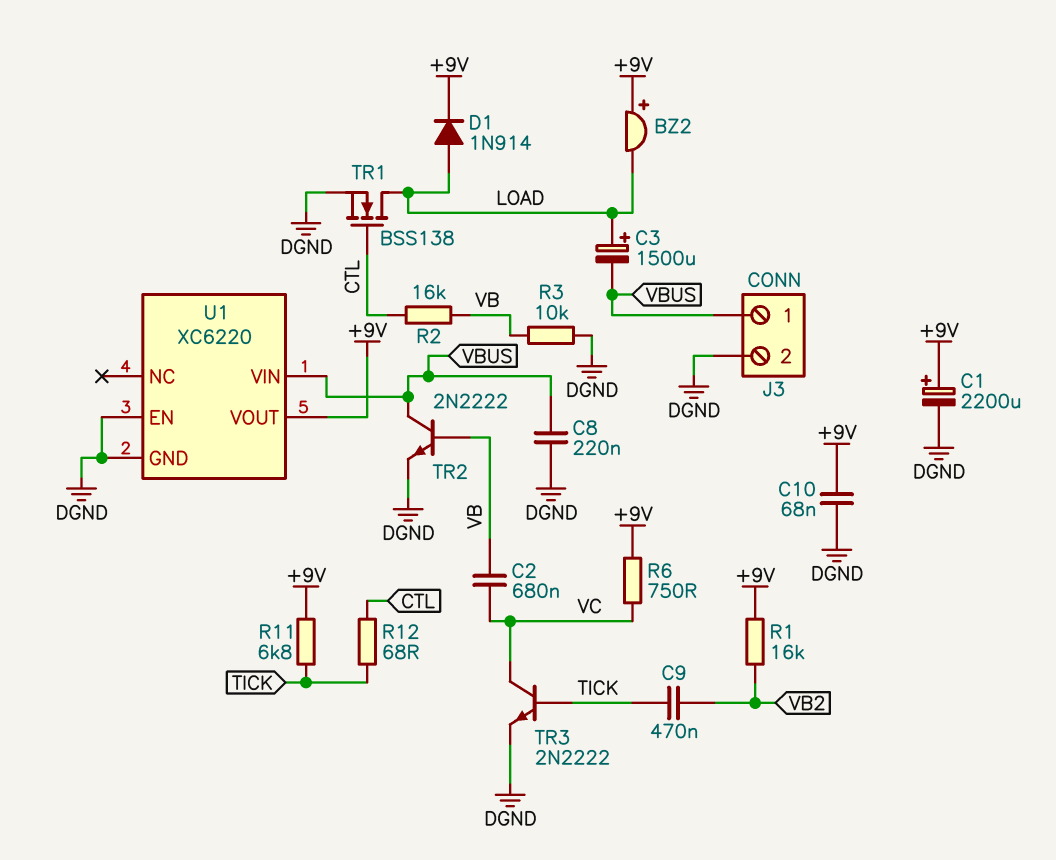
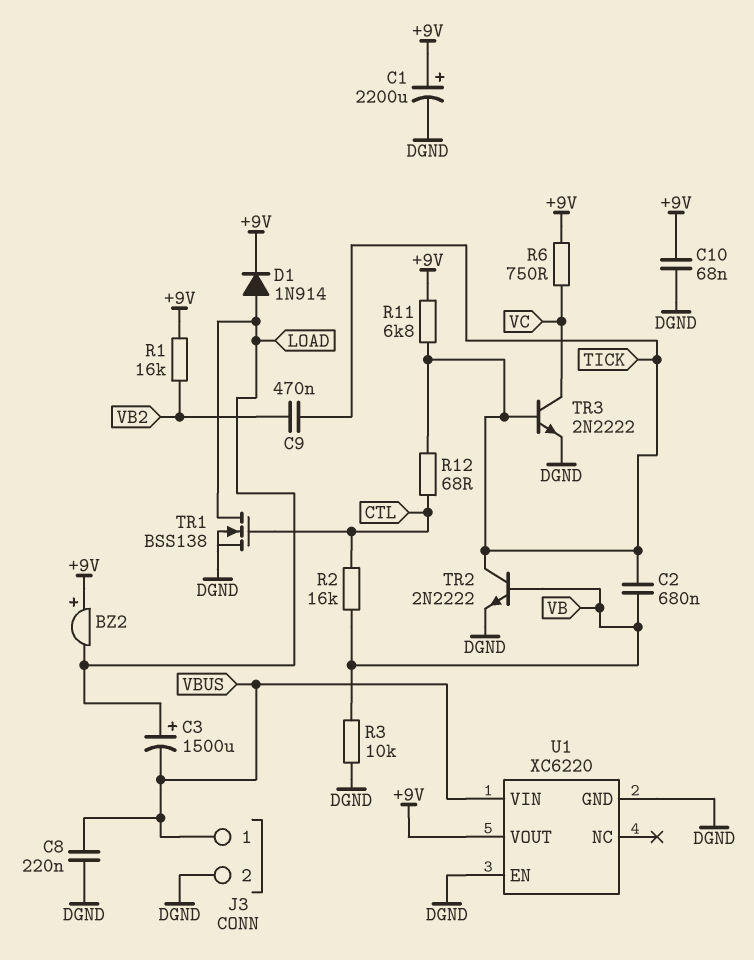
C2: 680nF (VB, VC) -> 680nF (TICK, VB)
TR2: NPN 2N2222 (B VB, C VBUS, E DGND) -> NPN 2N2222 (B VB, C TICK, E DGND)

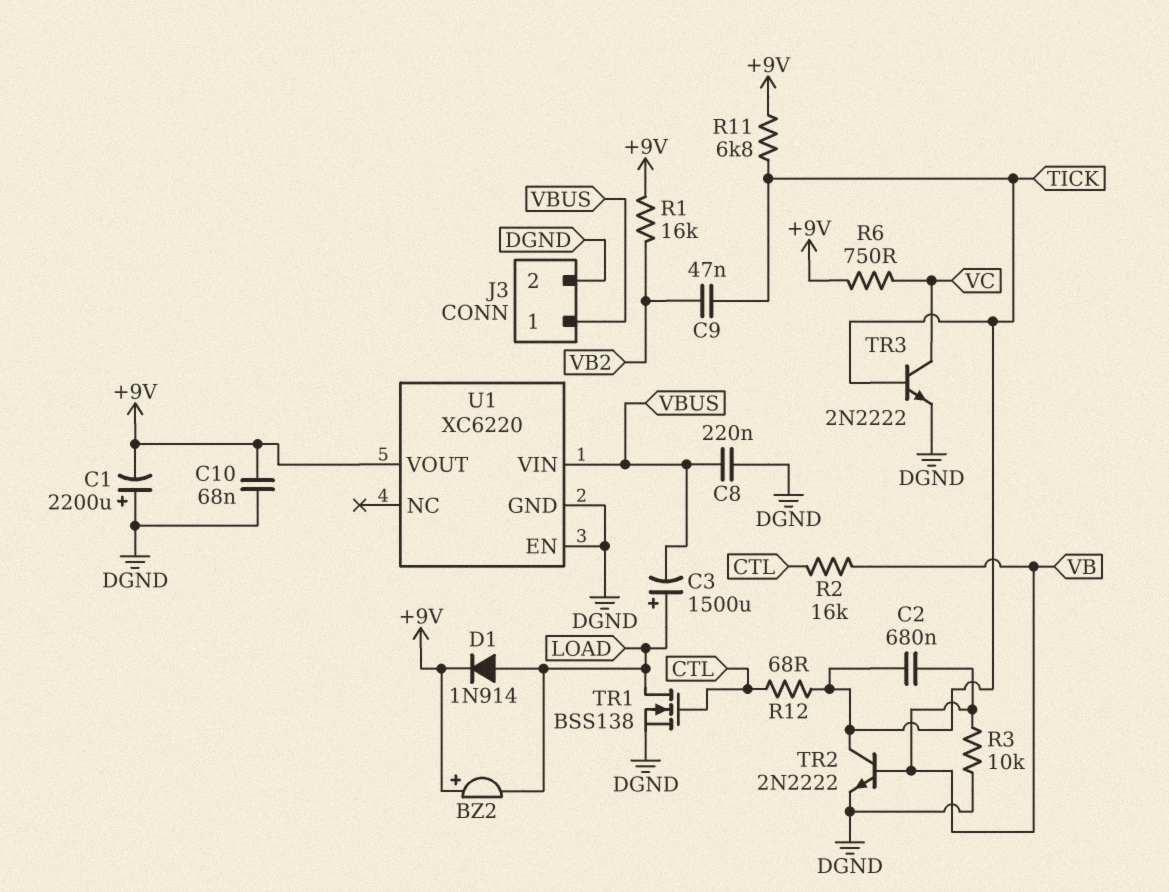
C1: 2200uF (plus +9V, minus DGND) -> 2200uF (plus DGND, minus +9V)
C9: 470nF (TICK, VB2) -> 47nF (TICK, VB2)

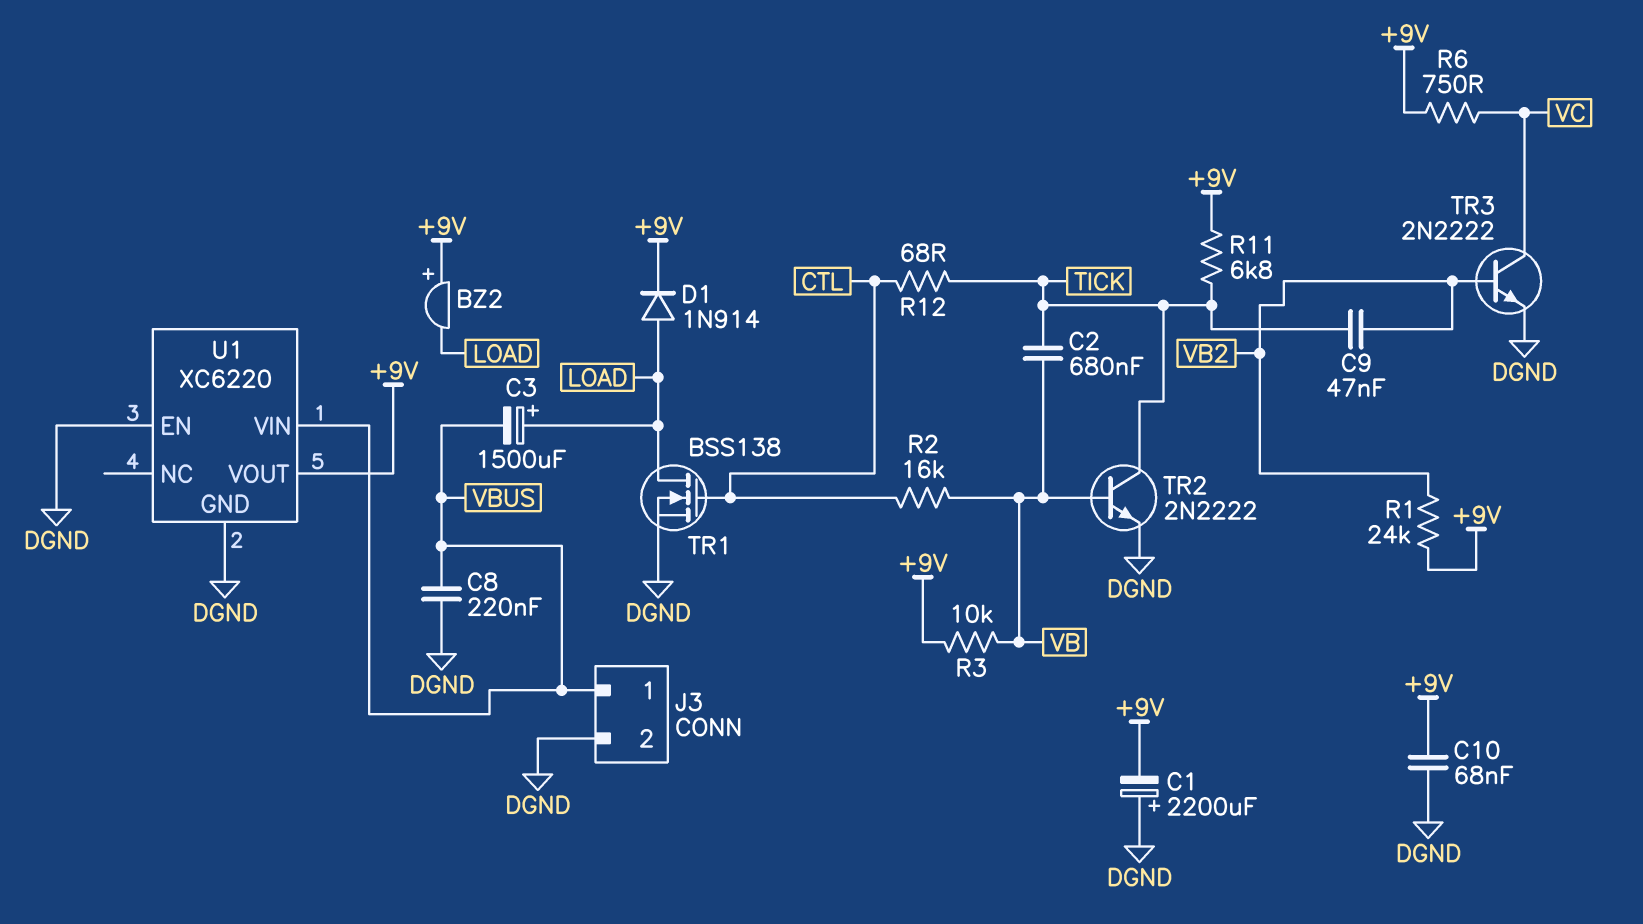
R1: 16k (+9V, VB2) -> 24k (+9V, VB2)
R3: 10k (DGND, VB) -> 10k (+9V, VB)
TR3: NPN 2N2222 (B TICK, C VC, E DGND) -> NPN 2N2222 (B VB2, C VC, E DGND)

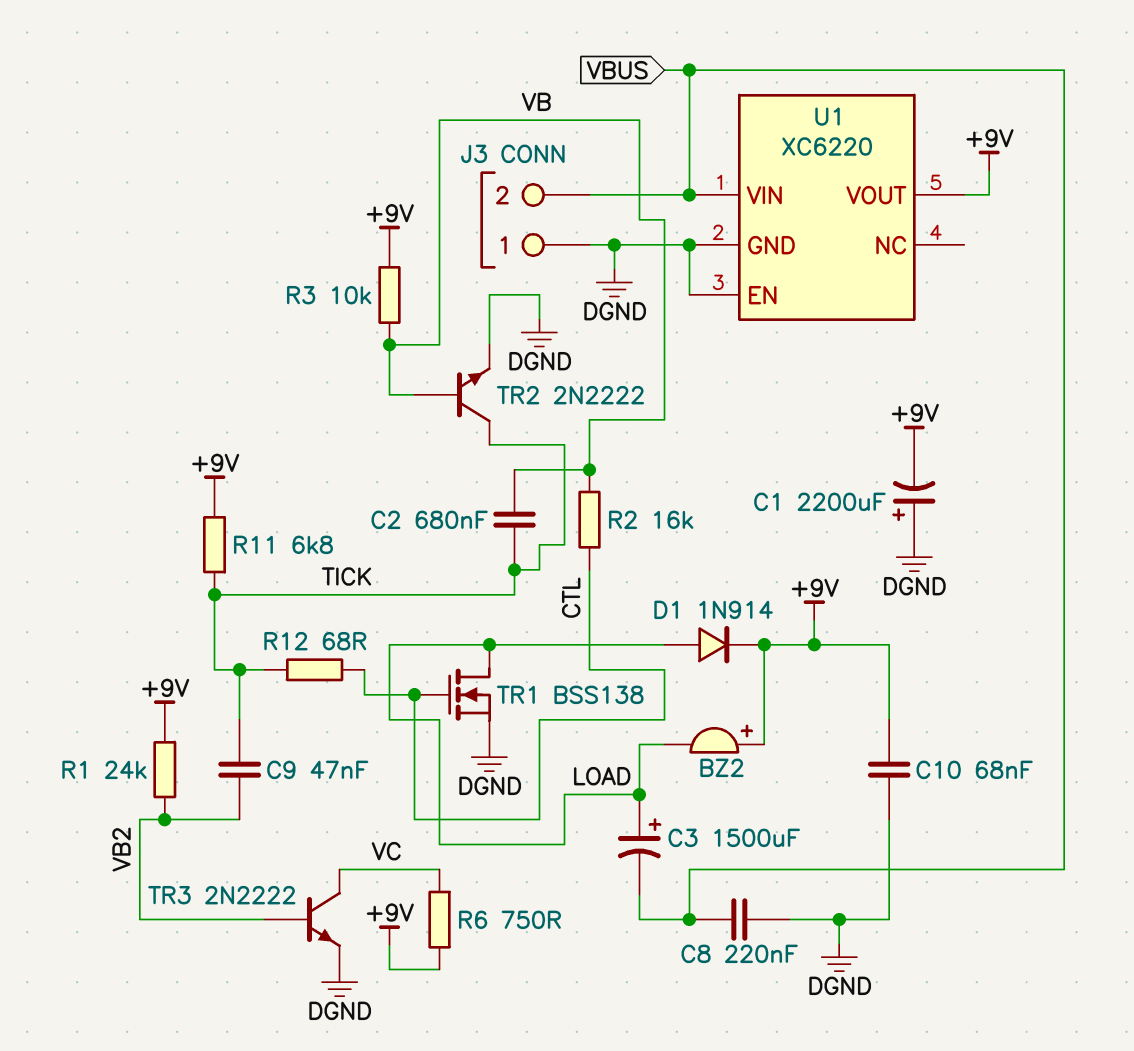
J3 pin 1: VBUS -> DGND
J3 pin 2: DGND -> VBUS

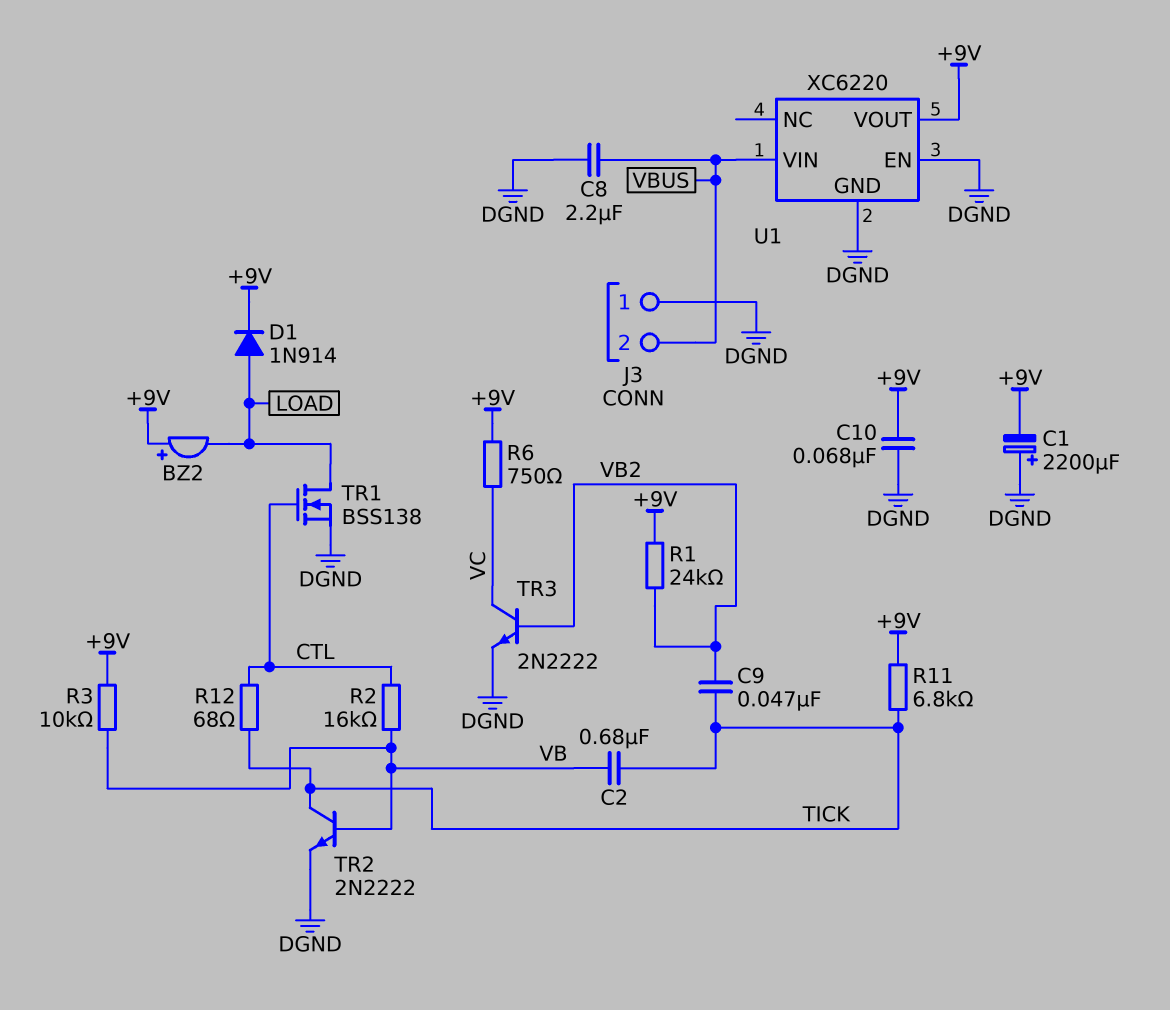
C3: 1500uF (plus LOAD, minus VBUS) -> none
C8: 220nF (DGND, VBUS) -> 2.2uF (DGND, VBUS)

